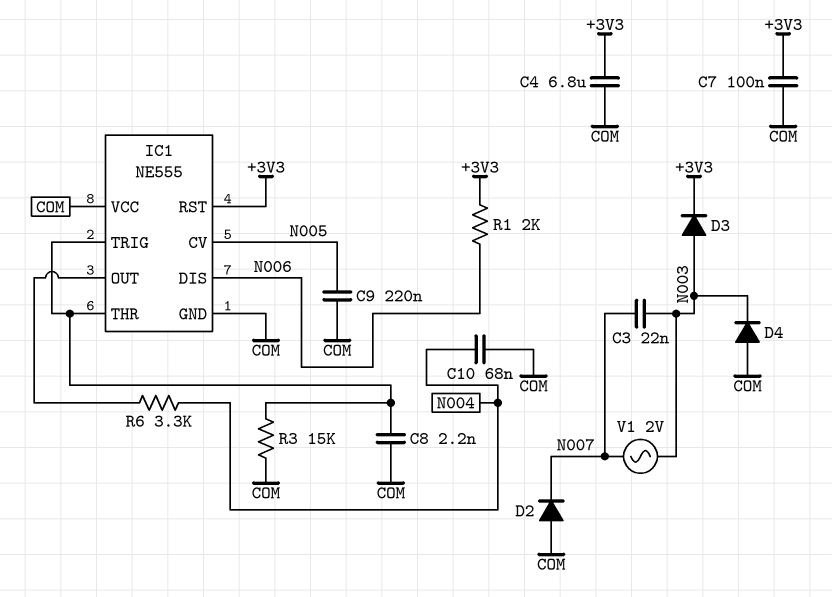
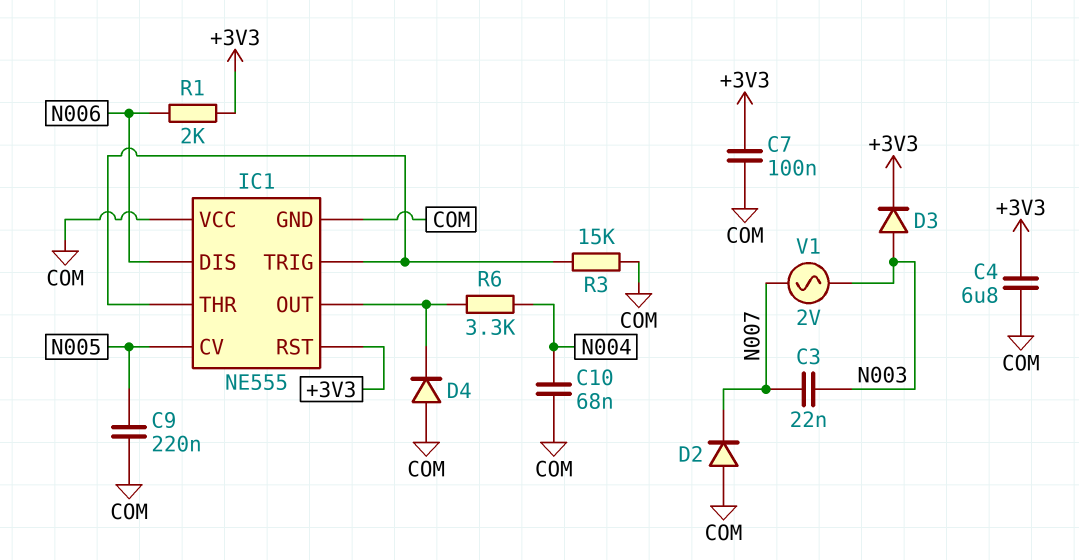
C8: 2.2nF (COM, IC1/THR) -> none
D4: diode (A COM, K N003) -> diode (A COM, K IC1/OUT)

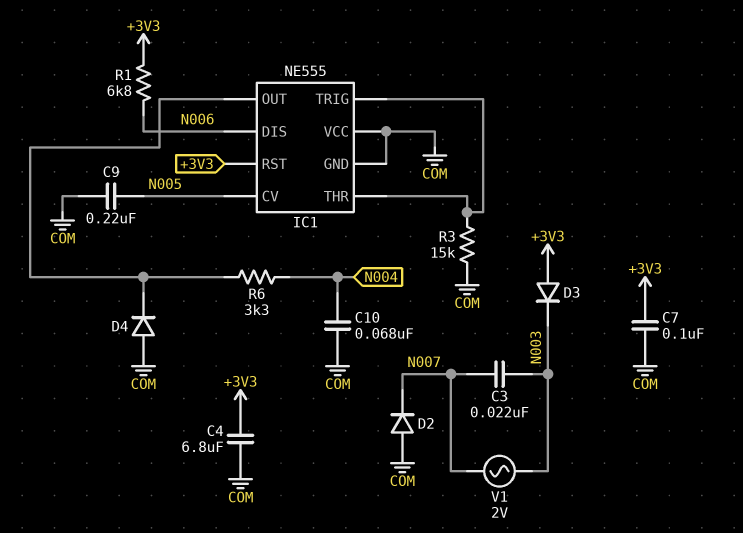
D3: diode (A N003, K +3V3) -> diode (A +3V3, K N003)
R1: 2k (+3V3, N006) -> 6.8k (+3V3, N006)

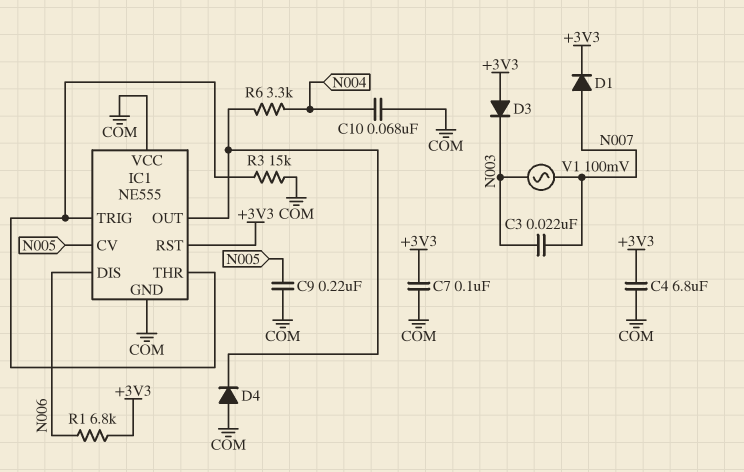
D1: none -> diode (A N007, K +3V3)
D2: diode (A COM, K N007) -> none
V1: AC 2V (N003, N007) -> AC 100mV (N003, N007)

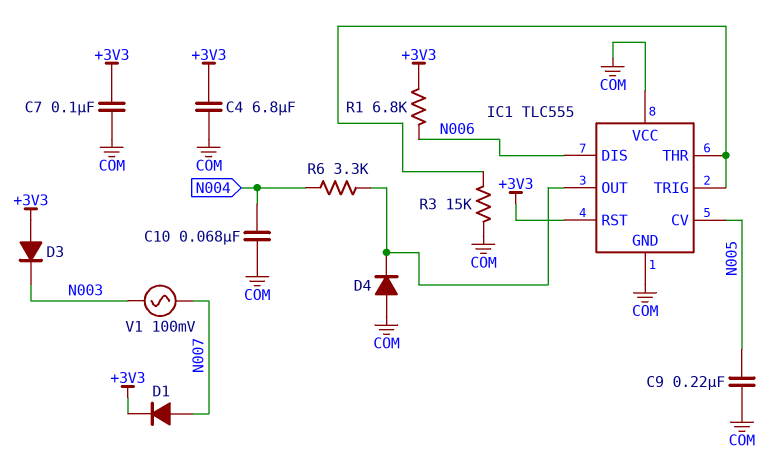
C3: 22nF (N003, N007) -> none
IC1: NE555 -> TLC555

